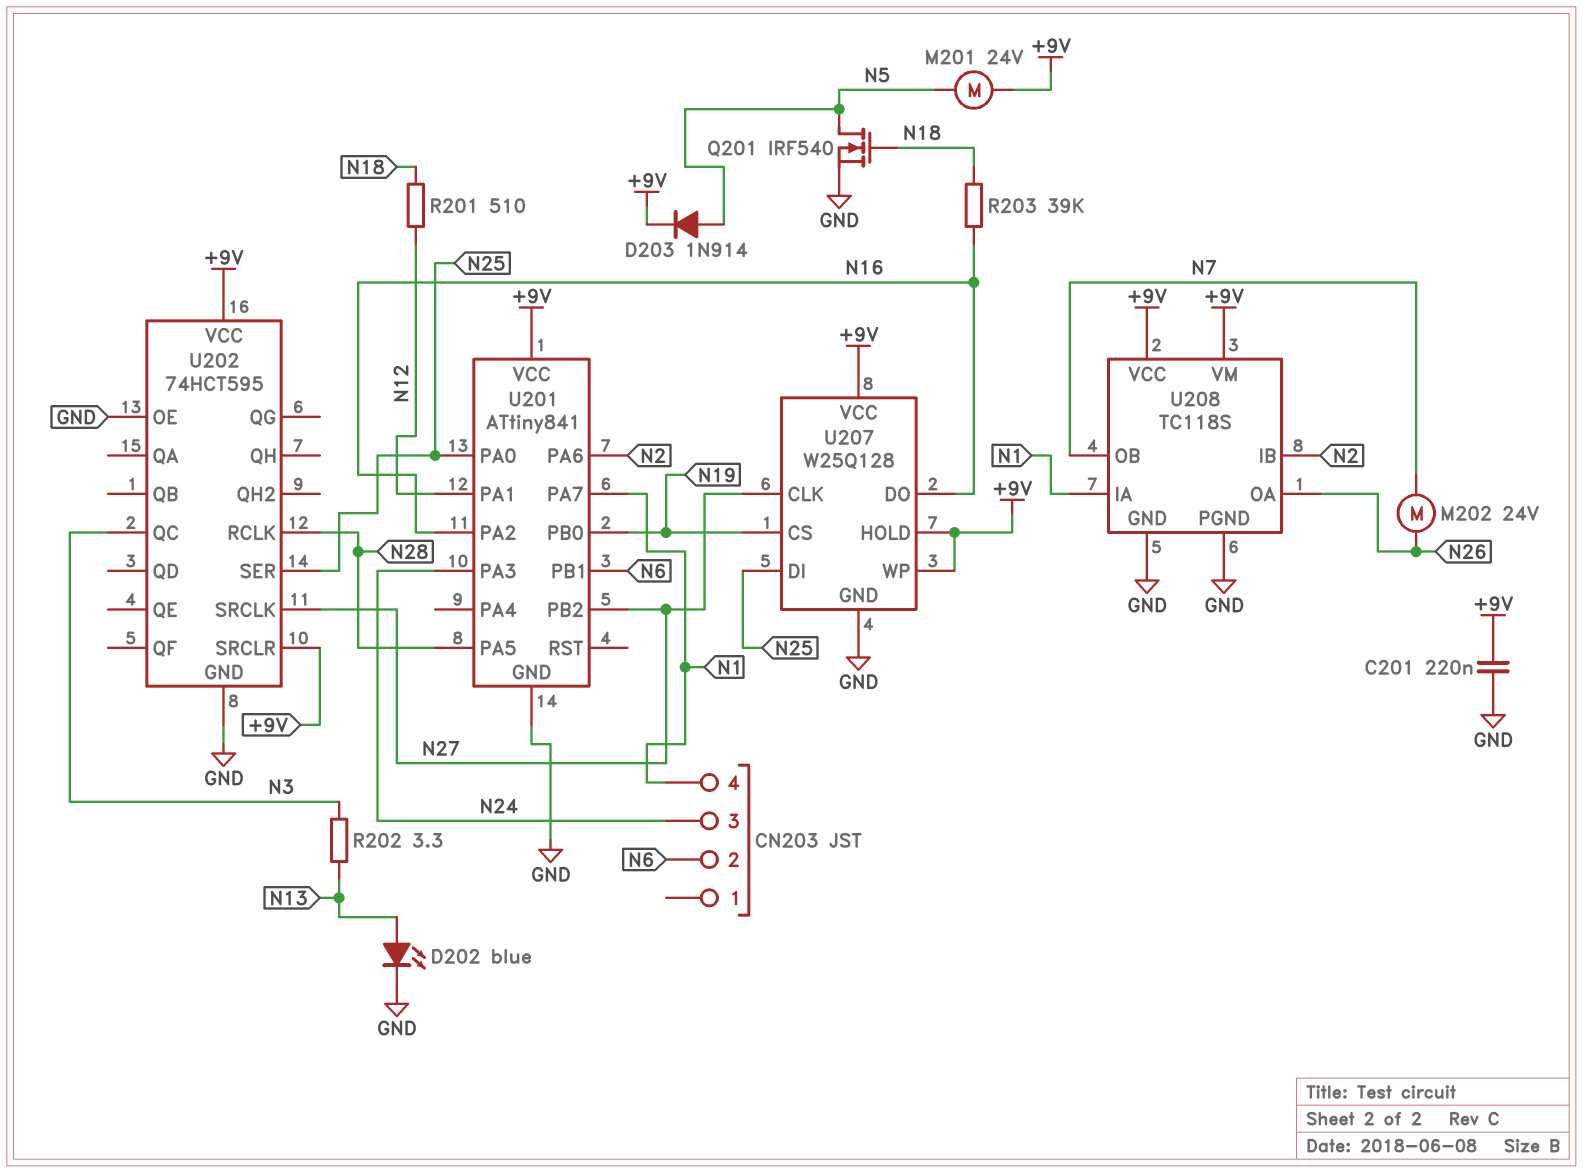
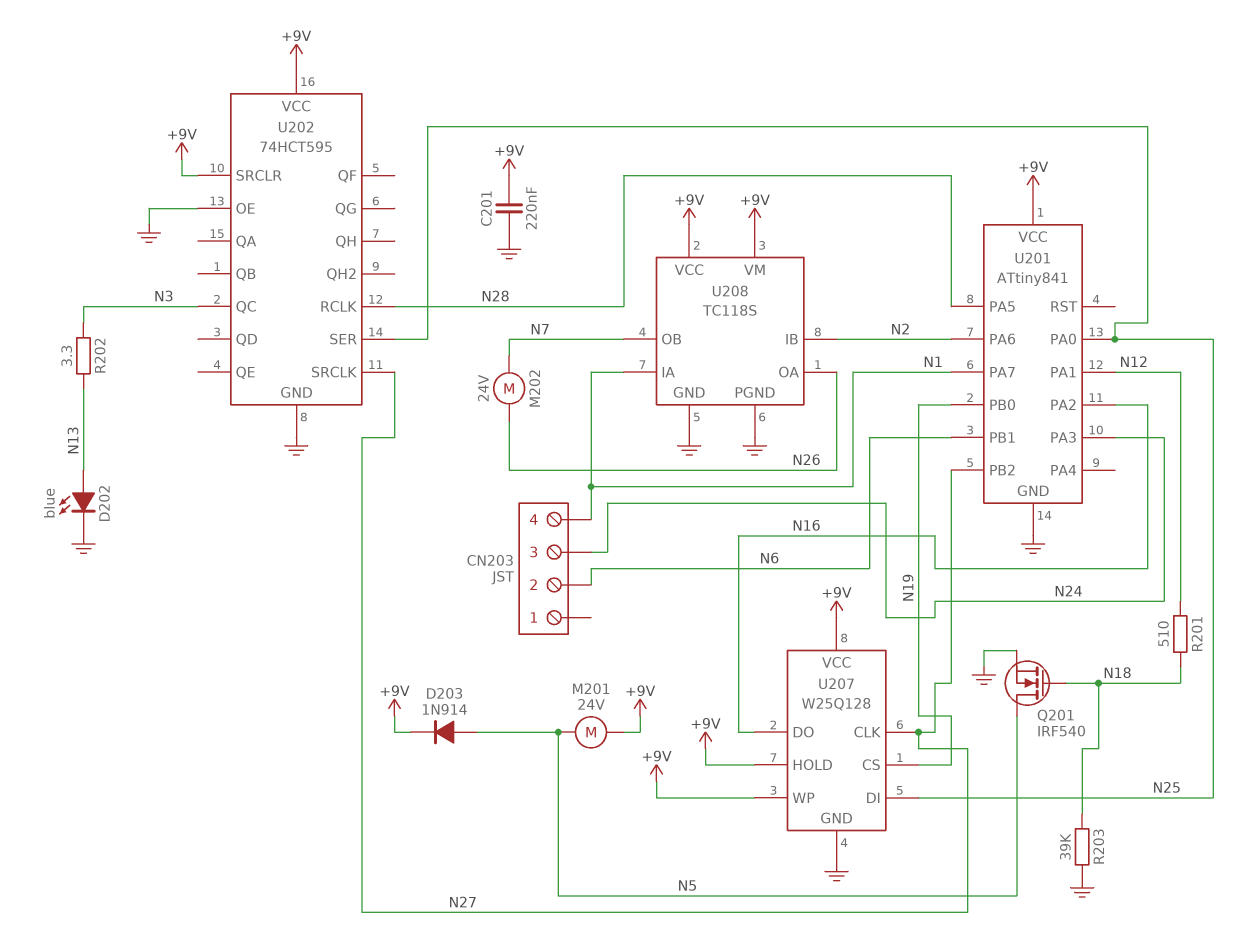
R203: 39k (N16, N18) -> 39k (GND, N18)

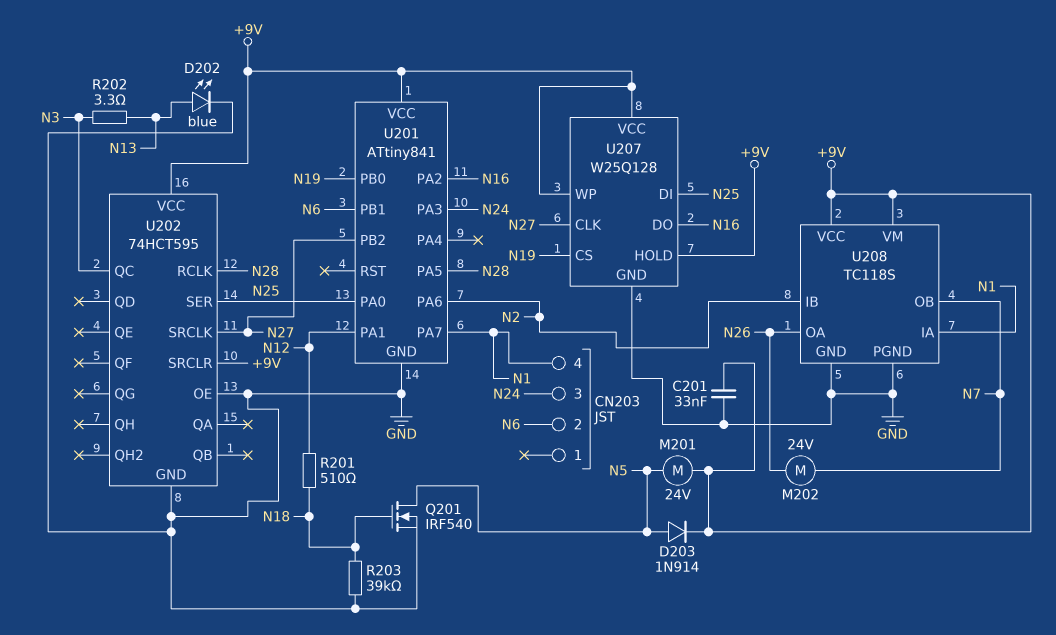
C201: 220nF (+9V, GND) -> 33nF (+9V, GND)

